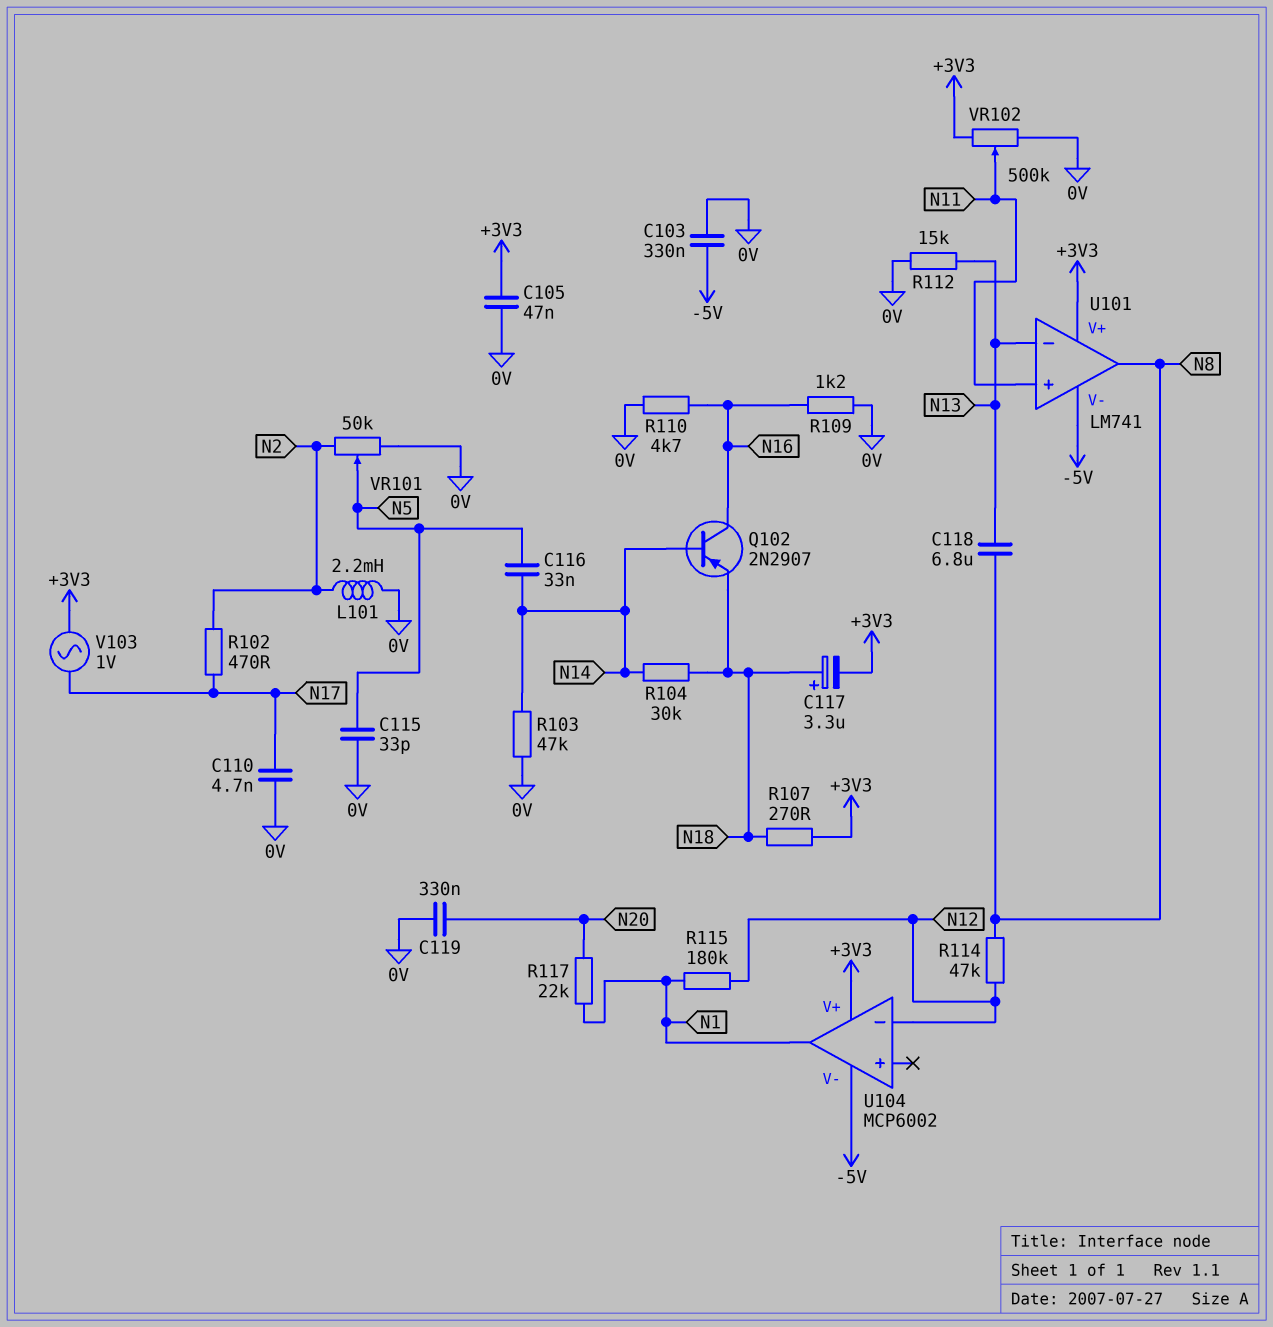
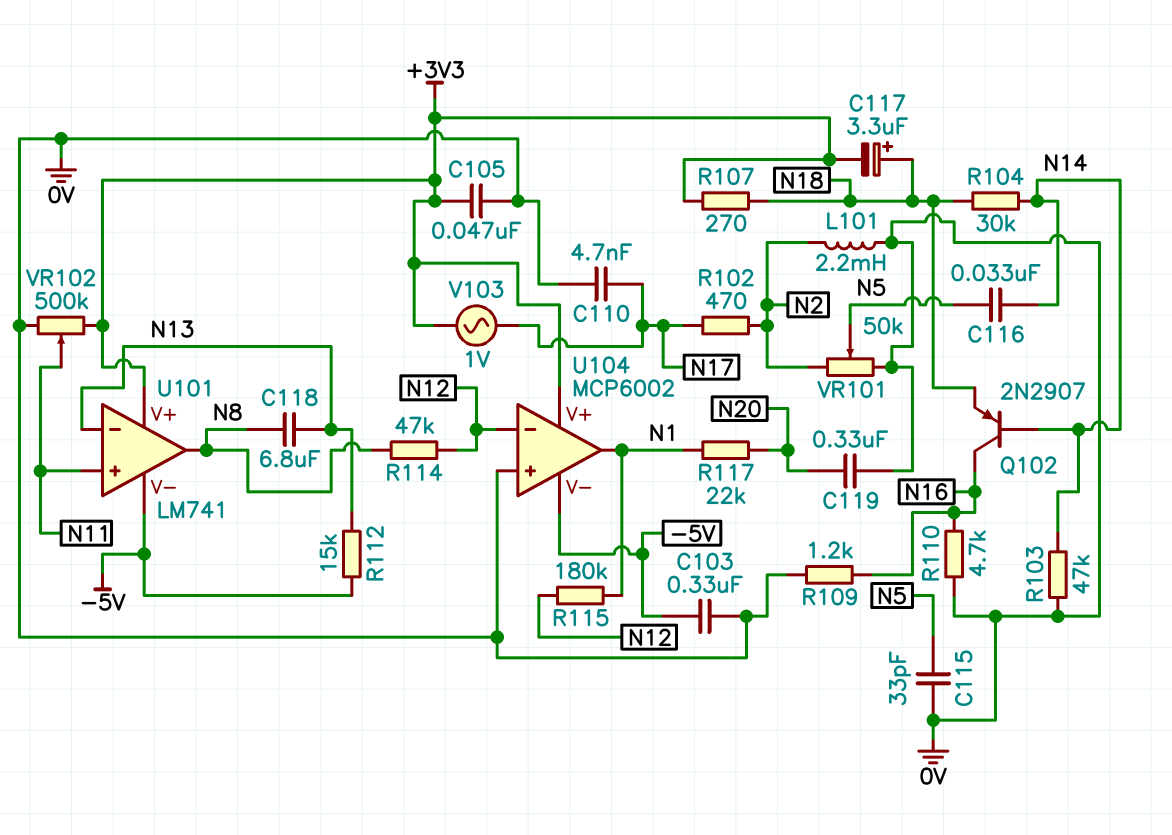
R112: 15k (0V, N13) -> 15k (-5V, N13)
U104 pin in+: none -> 0V

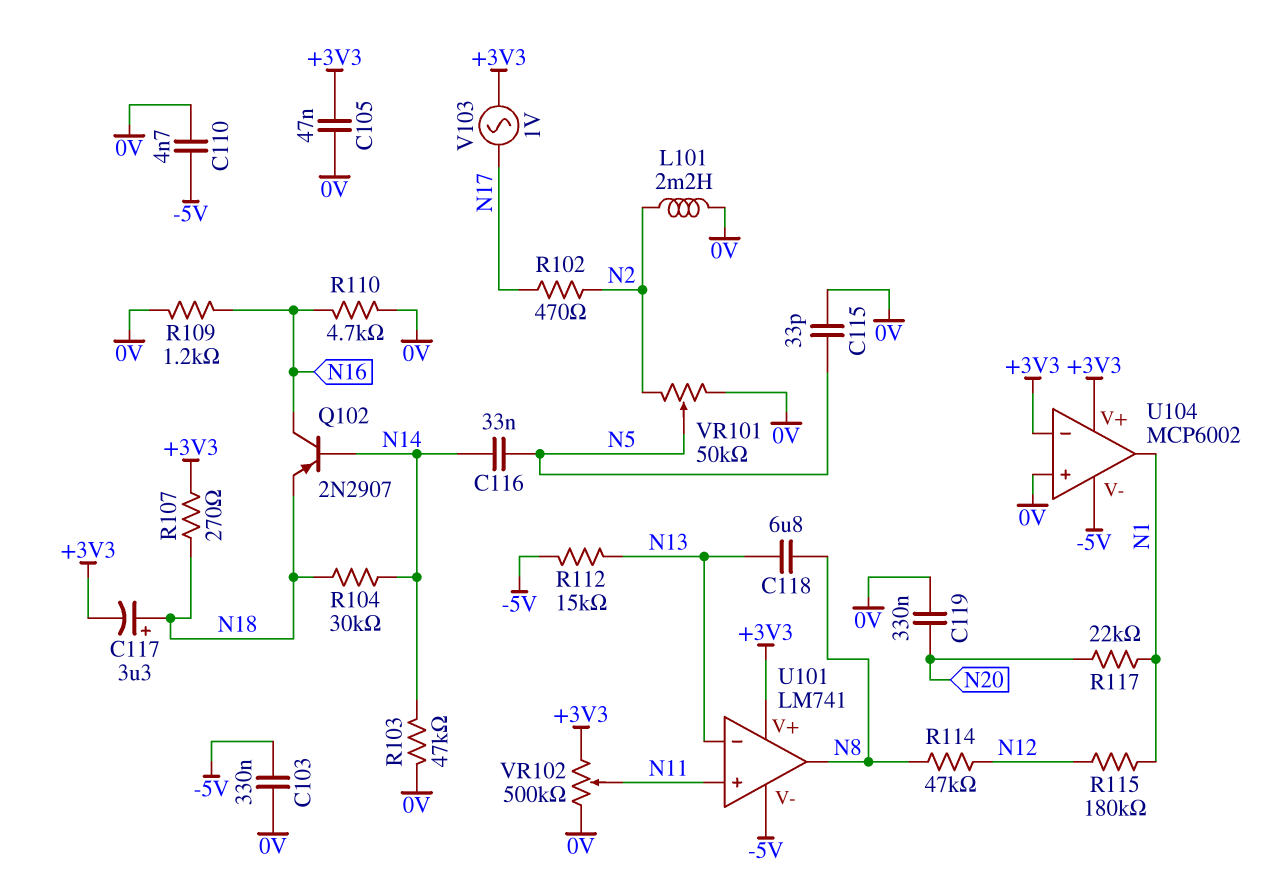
C110: 4.7nF (0V, N17) -> 4.7nF (-5V, 0V)
U104 pin in-: N12 -> +3V3

